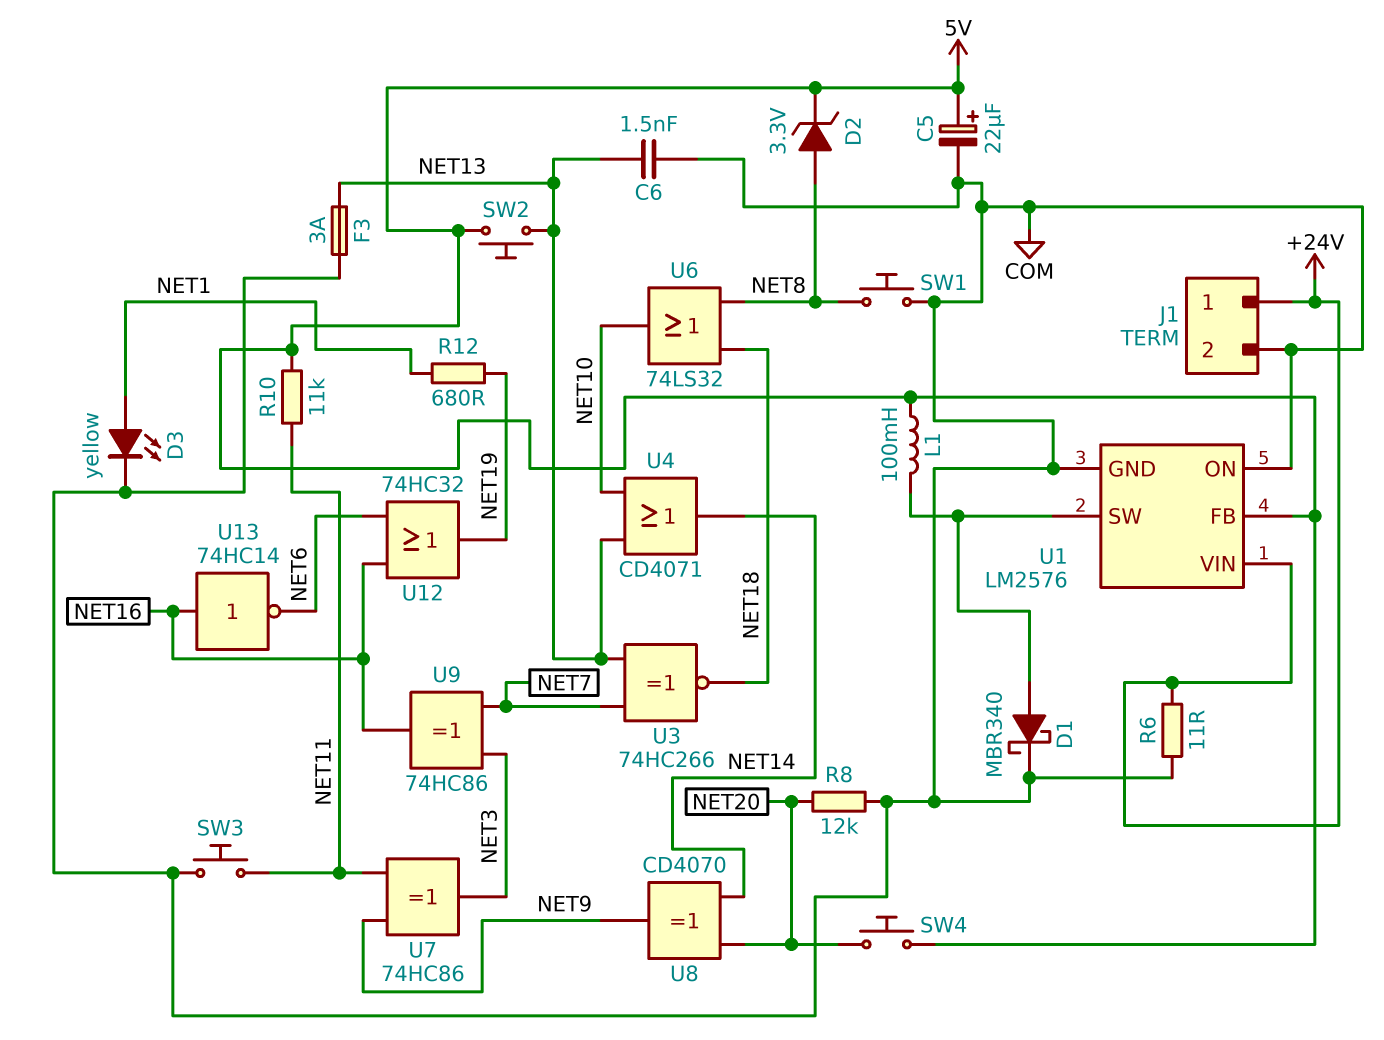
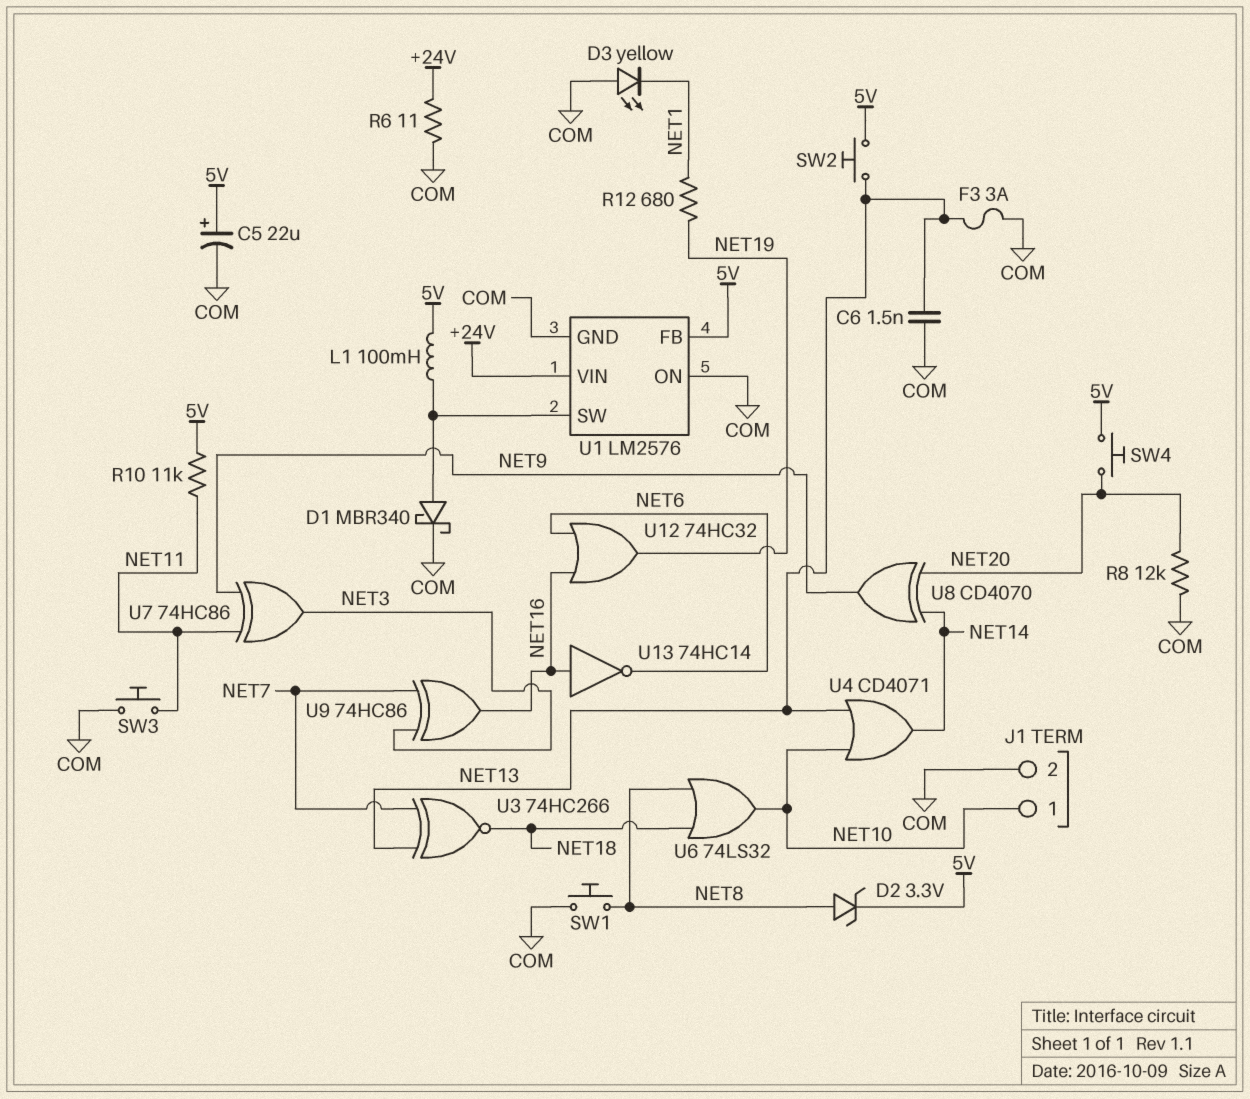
D3: LED yellow (A NET1, K COM) -> LED yellow (A COM, K NET1)
J1 pin 1: +24V -> NET10

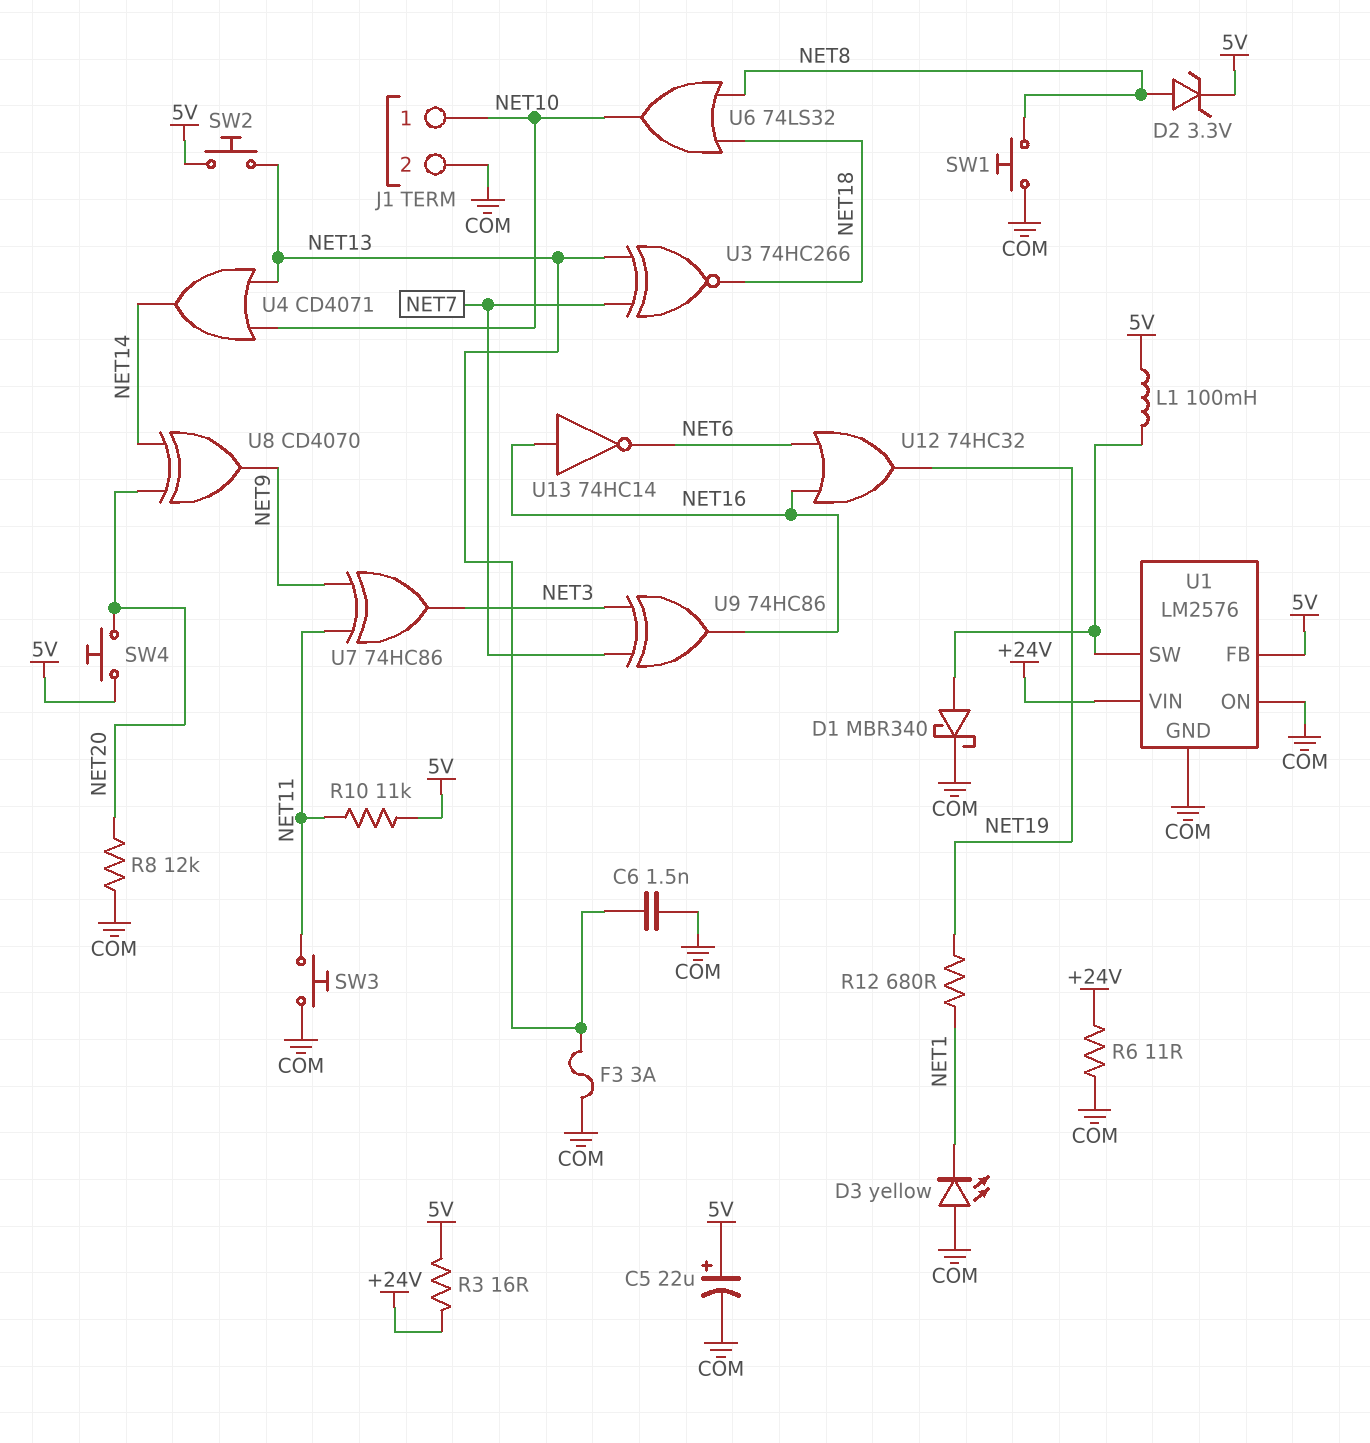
R3: none -> 16 (+24V, 5V)

